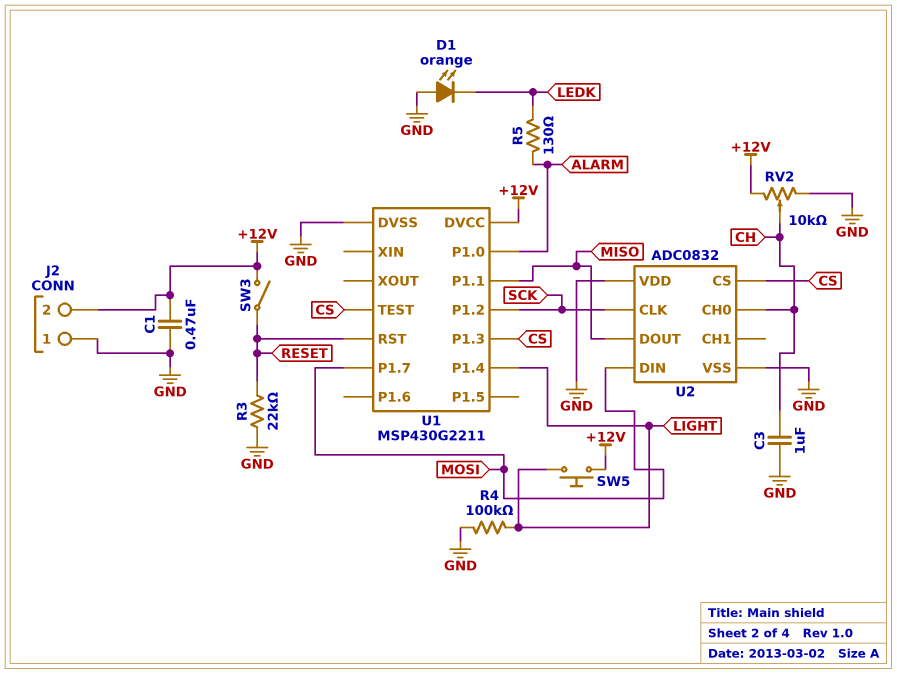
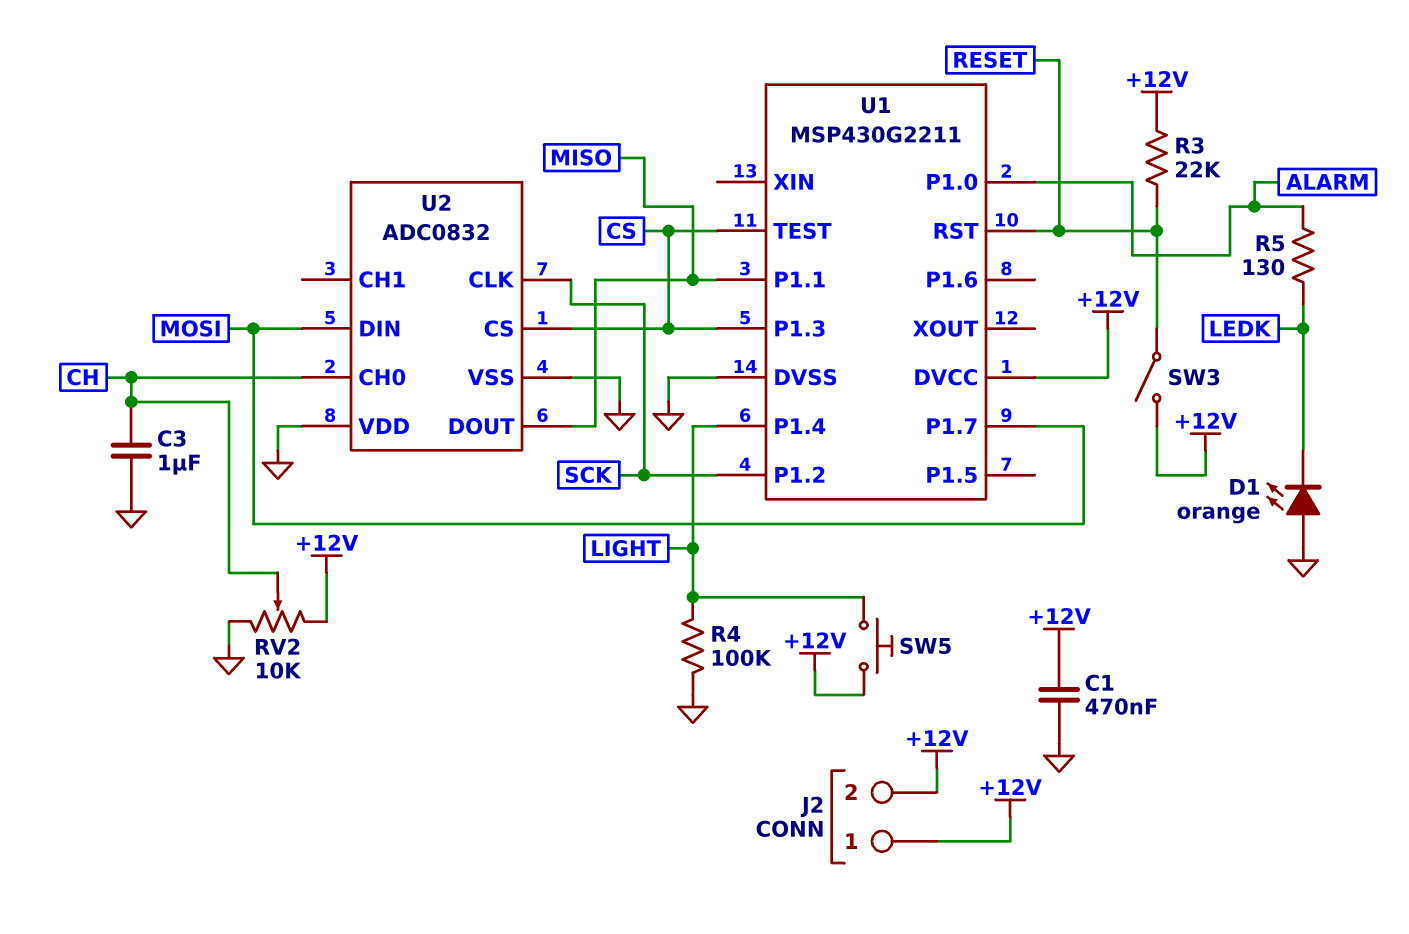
J2 pin 1: GND -> +12V
R3: 22k (GND, RESET) -> 22k (+12V, RESET)

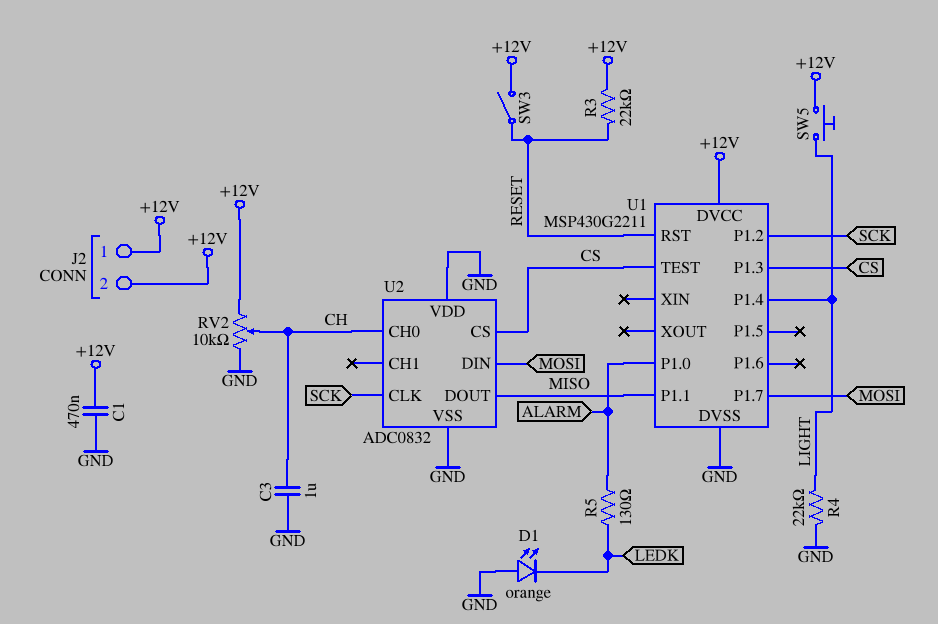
R4: 100k (GND, LIGHT) -> 22k (GND, LIGHT)

